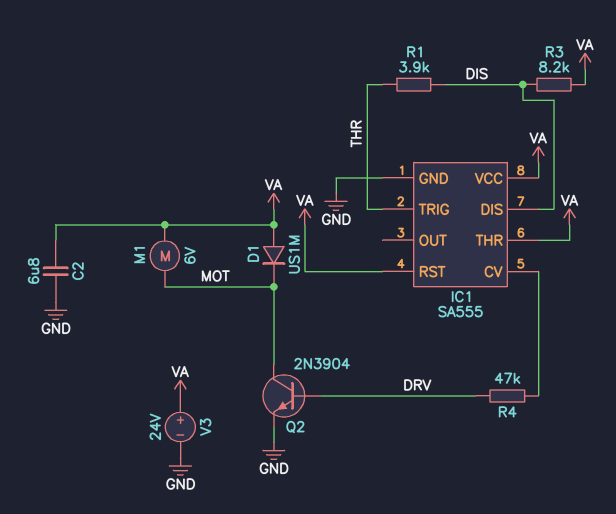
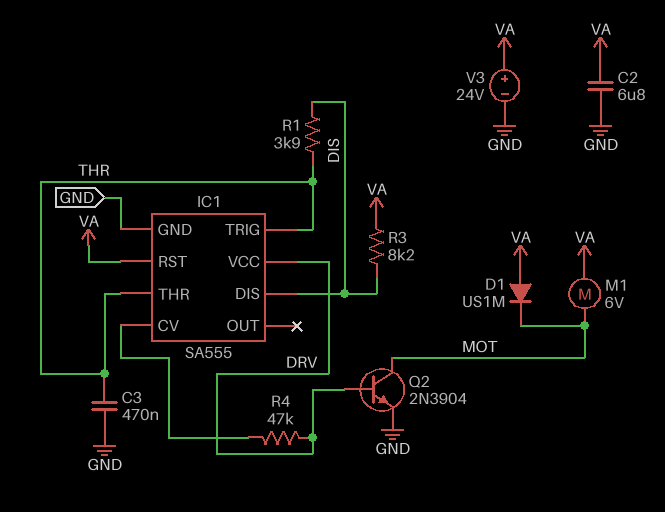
C3: none -> 470nF (GND, THR)
IC1 pin THR: VA -> THR
IC1 pin VCC: VA -> DRV

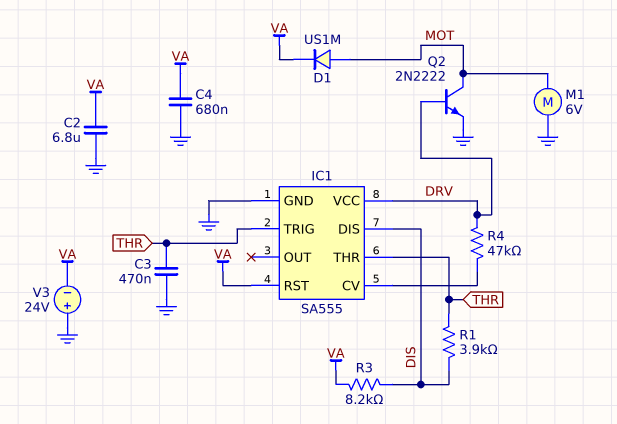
C4: none -> 680nF (GND, VA)
D1: diode US1M (A VA, K MOT) -> diode US1M (A MOT, K VA)
M1: motor 6V (MOT, VA) -> motor 6V (GND, MOT)
Q2: NPN 2N3904 (B DRV, C MOT, E GND) -> NPN 2N2222 (B DRV, C MOT, E GND)
V3: 24V (plus VA, minus GND) -> 24V (plus GND, minus VA)

